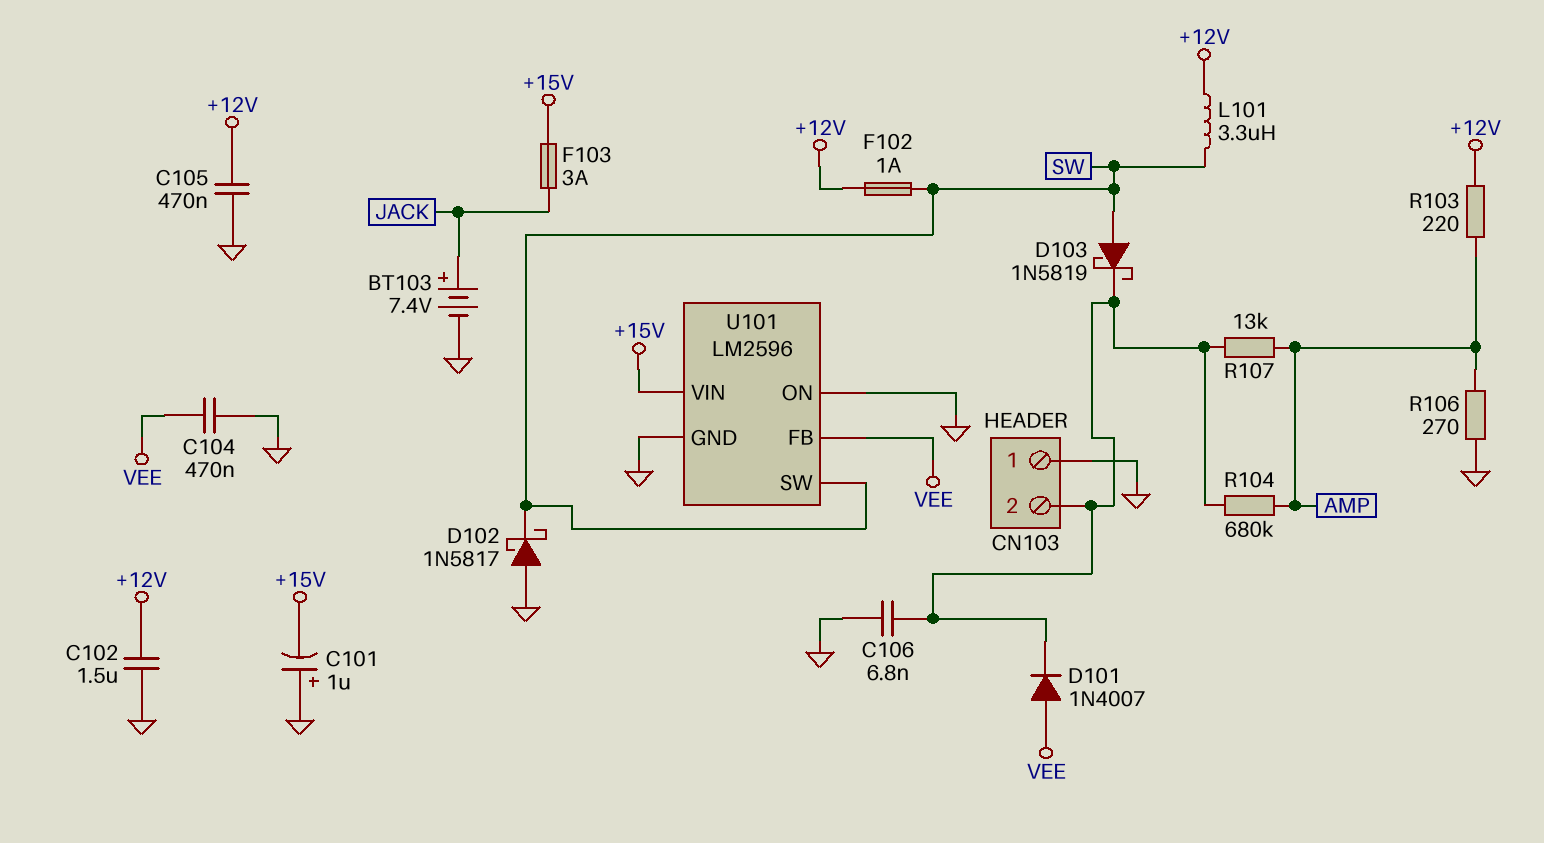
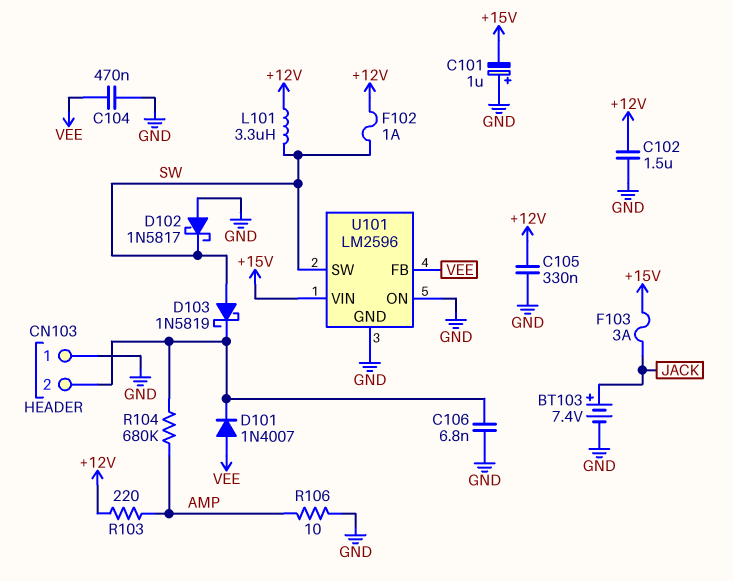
C105: 470nF (+12V, GND) -> 330nF (+12V, GND)
R106: 270 (AMP, GND) -> 10 (AMP, GND)
R107: 13k (AMP, CN103/2) -> none

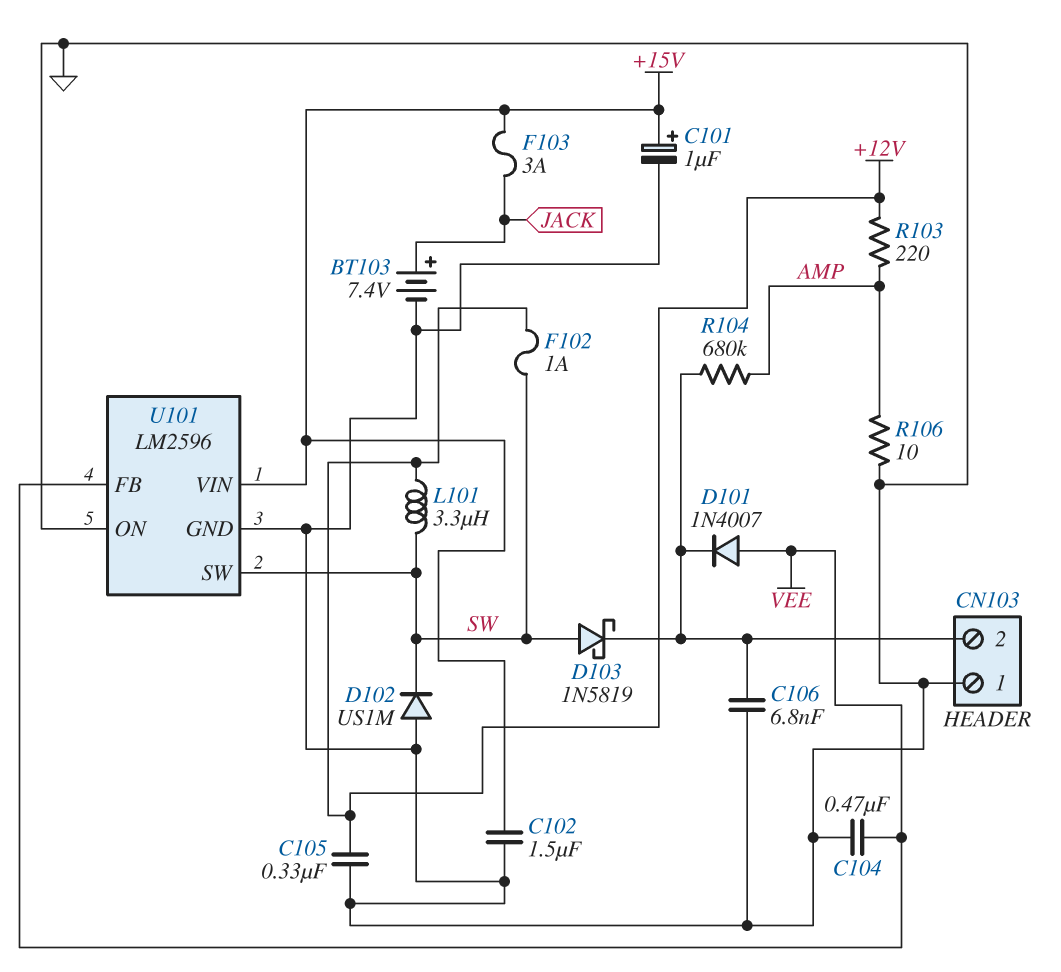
C101: 1uF (plus GND, minus +15V) -> 1uF (plus +15V, minus GND)
C102: 1.5uF (+12V, GND) -> 1.5uF (+15V, GND)
D102: schottky 1N5817 (A GND, K SW) -> diode US1M (A GND, K SW)

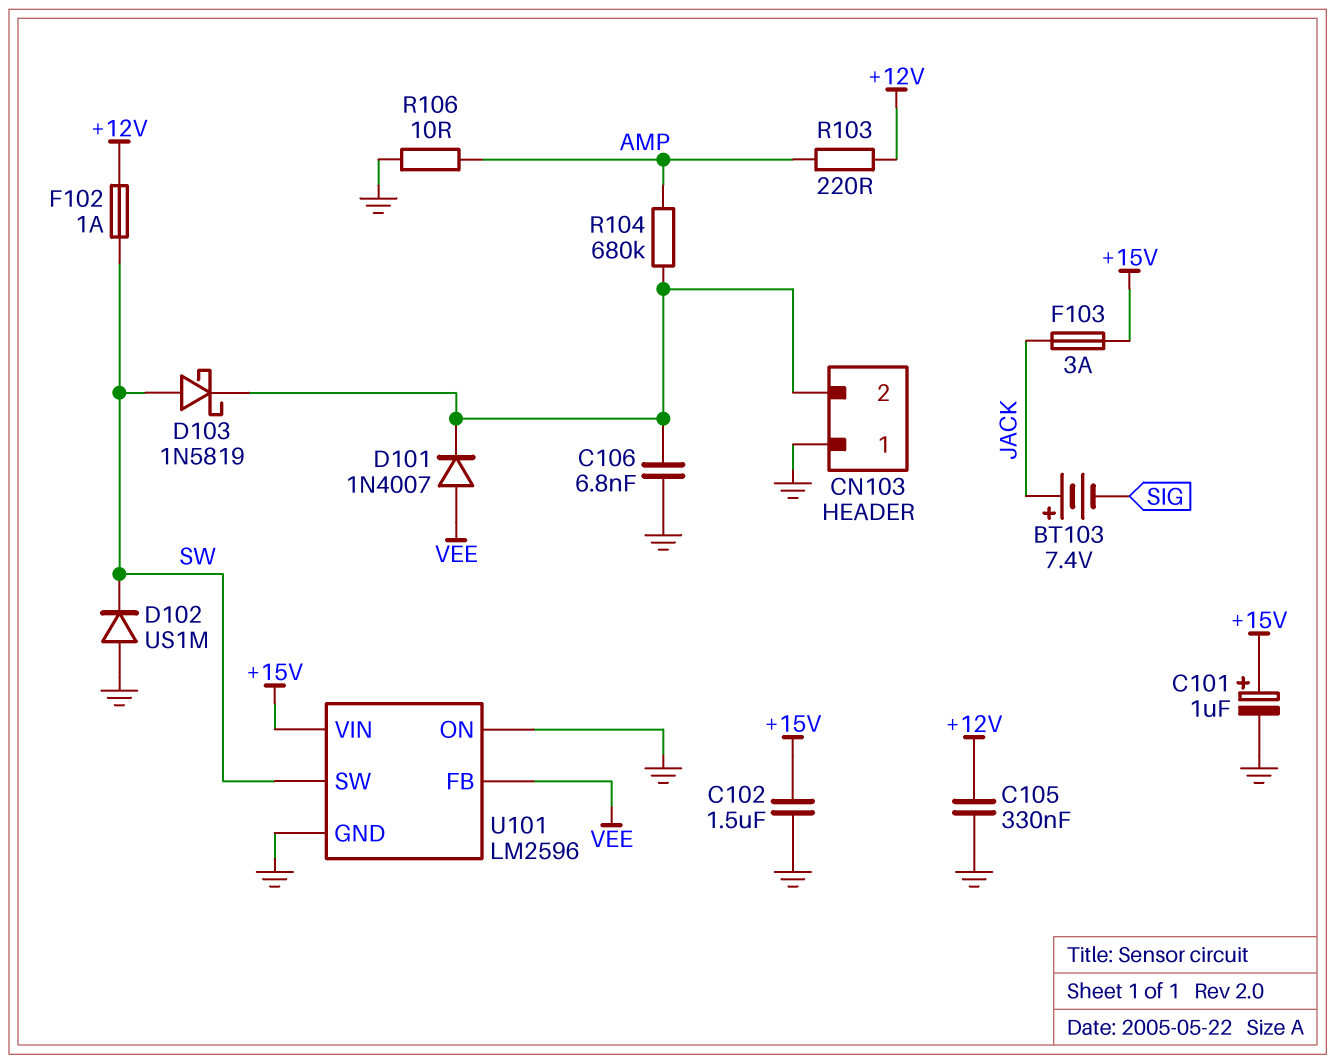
BT103: 7.4V (plus JACK, minus GND) -> 7.4V (plus JACK, minus SIG)
C104: 470nF (GND, VEE) -> none
L101: 3.3uH (+12V, SW) -> none

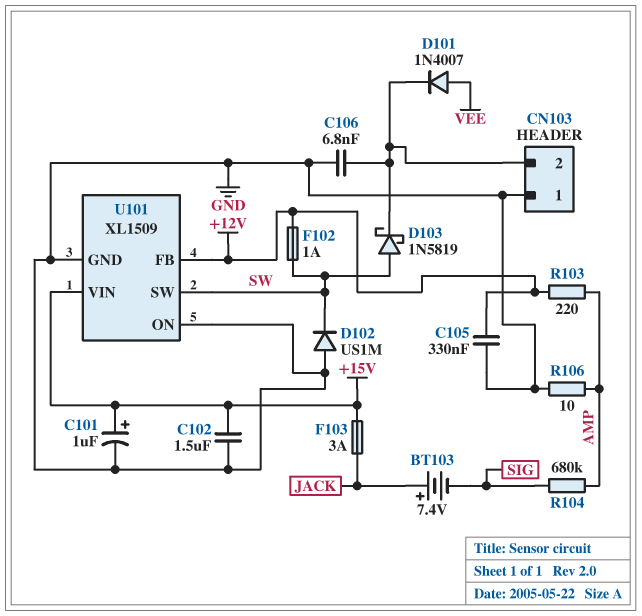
R104: 680k (AMP, CN103/2) -> 680k (AMP, SIG)
U101: LM2596 -> XL1509
U101 pin FB: VEE -> +12V

